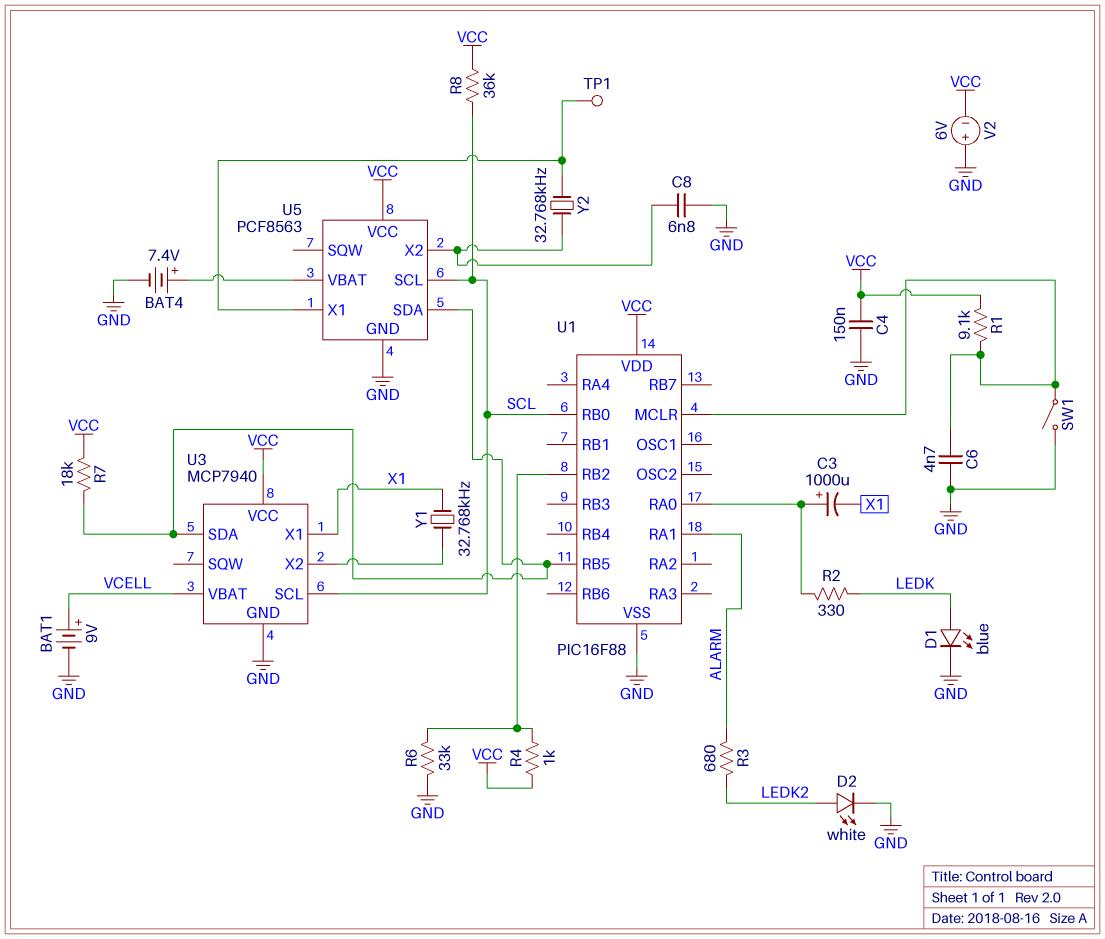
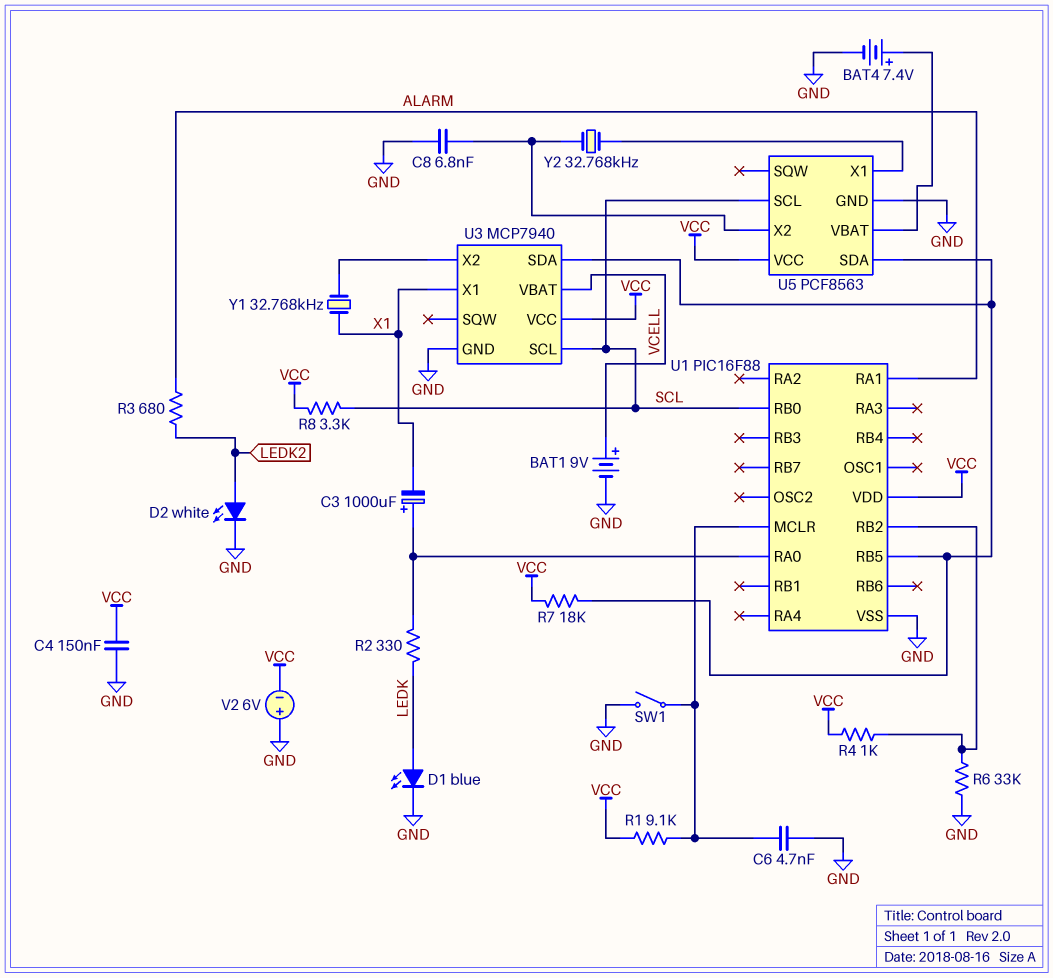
R8: 36k (SCL, VCC) -> 3.3k (SCL, VCC)
TP1: test point (U5/X1) -> none

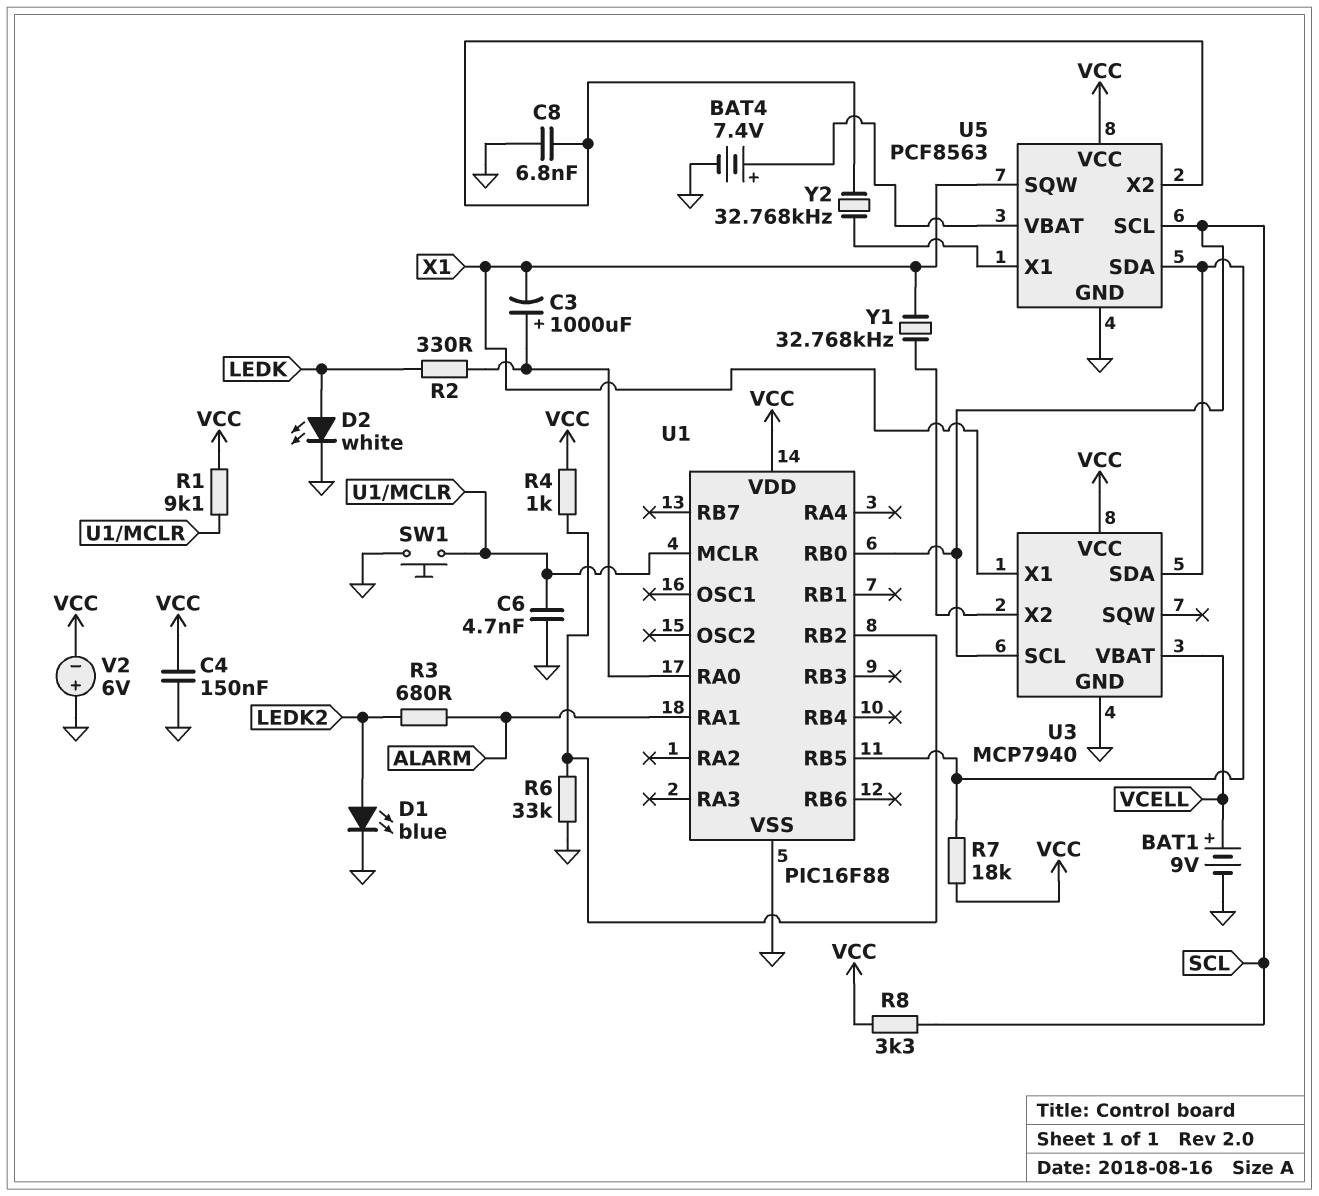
D1: LED blue (A LEDK, K GND) -> LED blue (A LEDK2, K GND)
D2: LED white (A LEDK2, K GND) -> LED white (A LEDK, K GND)
SW1: switch (GND, U1/MCLR) -> button (GND, U1/MCLR)
U5 pin SQW: none -> X1

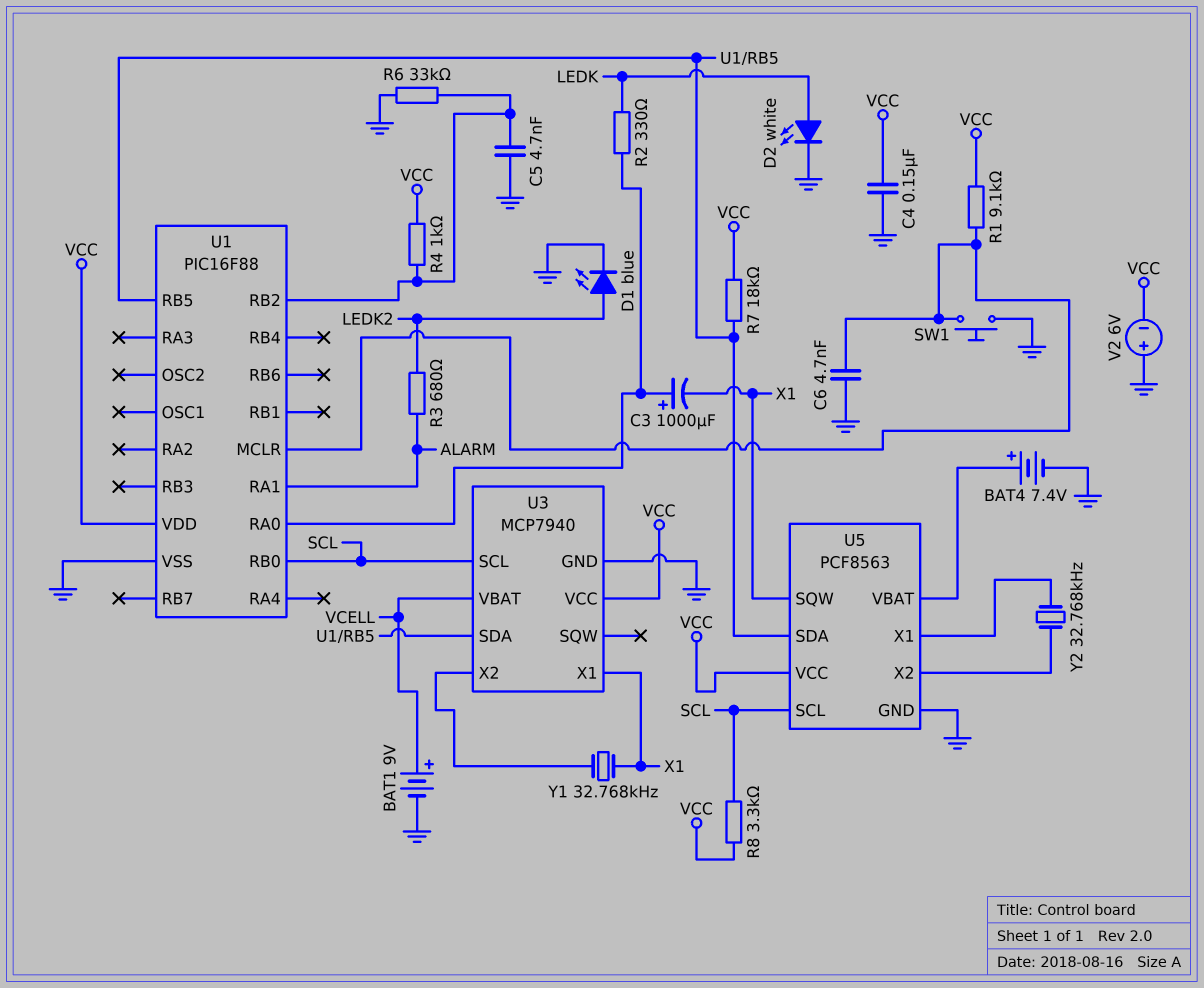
C5: none -> 4.7nF (GND, U1/RB2)
C8: 6.8nF (GND, U5/X2) -> none

